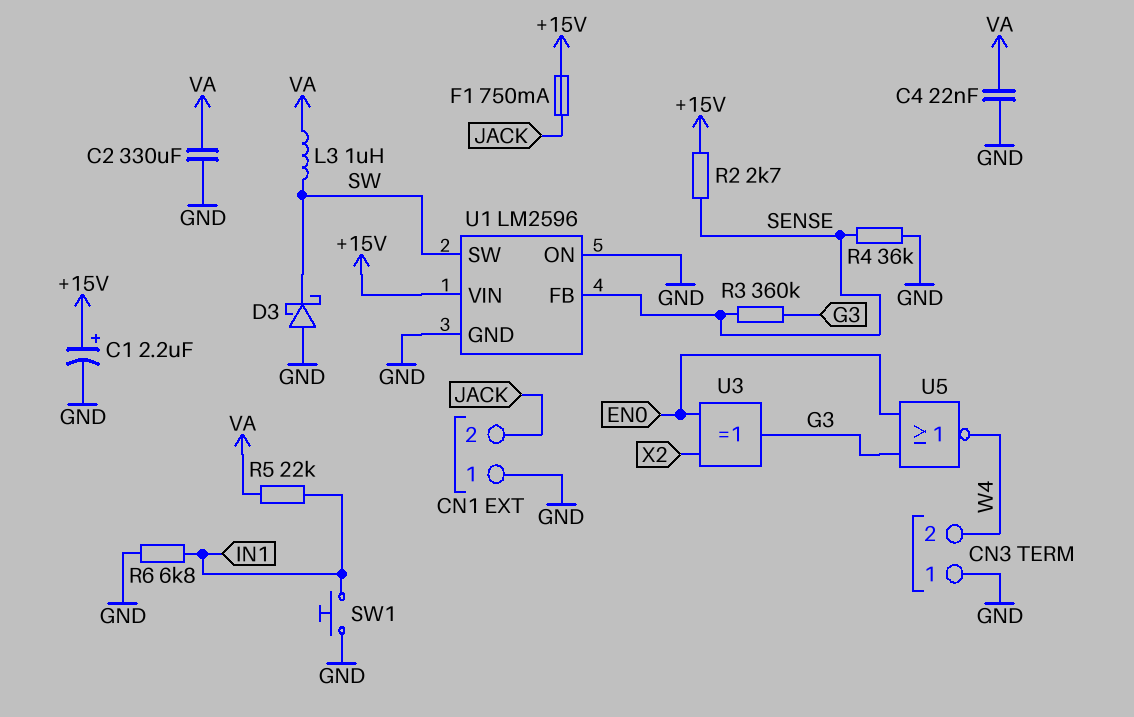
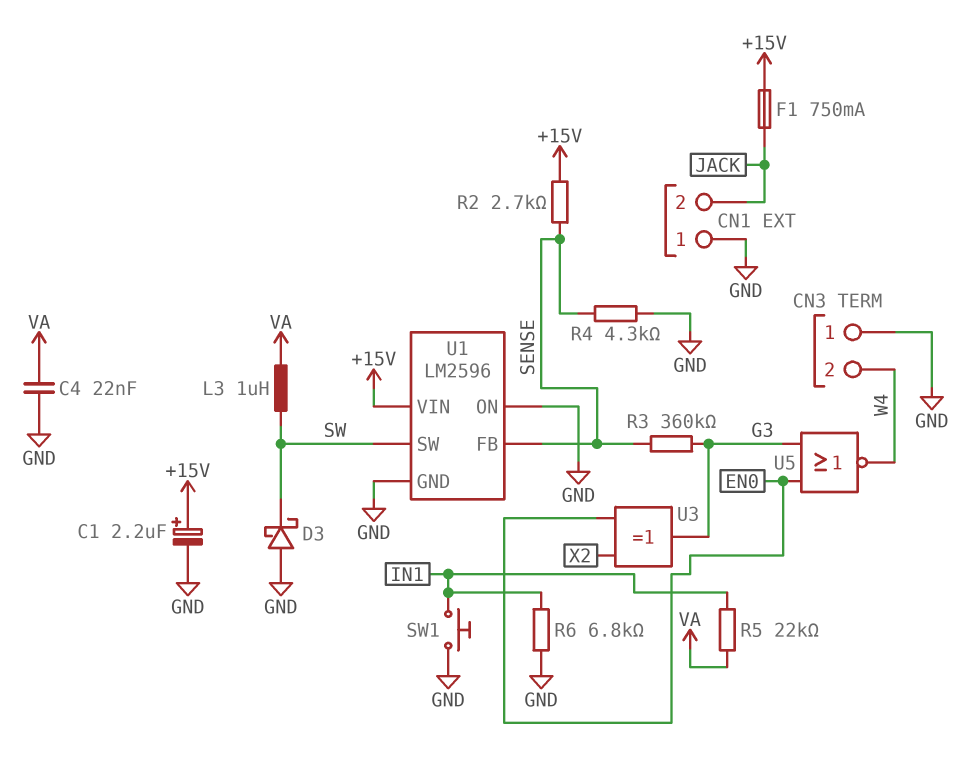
C2: 330uF (GND, VA) -> none
R4: 36k (GND, SENSE) -> 4.3k (GND, SENSE)

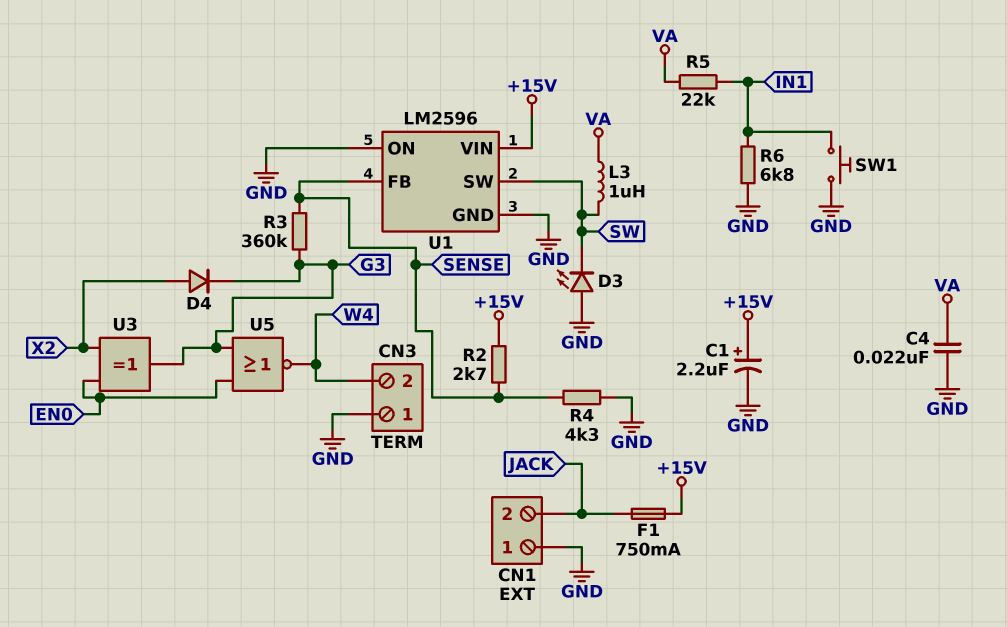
D3: schottky (A GND, K SW) -> LED (A GND, K SW)
D4: none -> diode (A X2, K G3)

